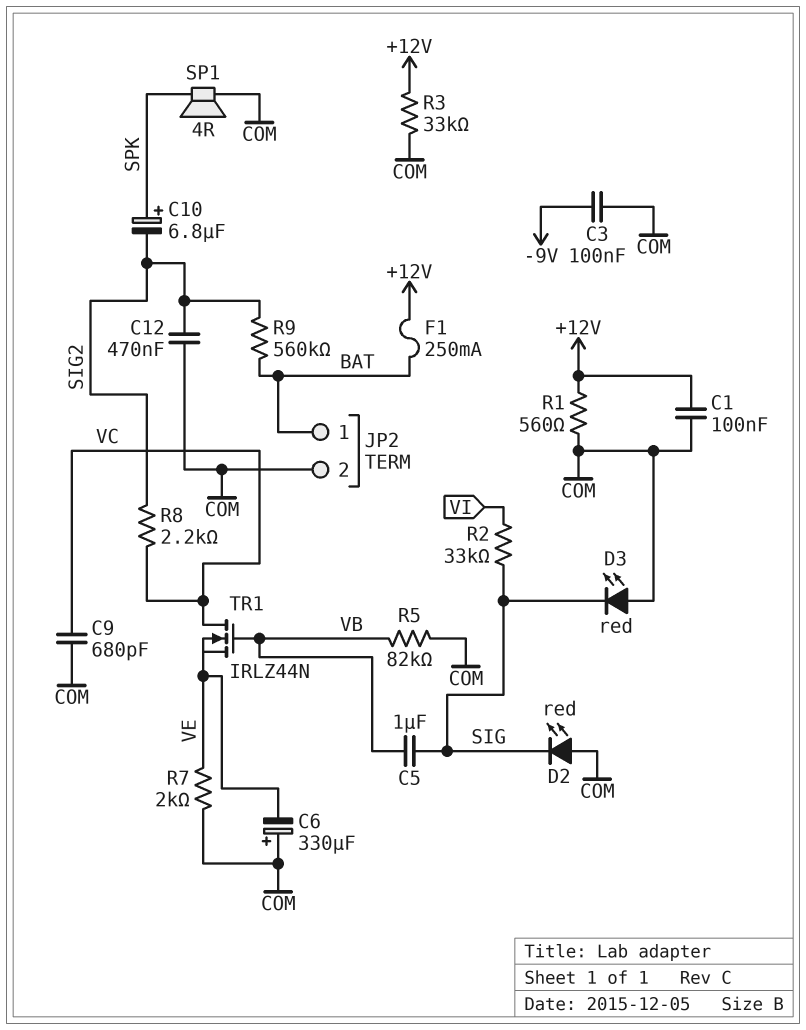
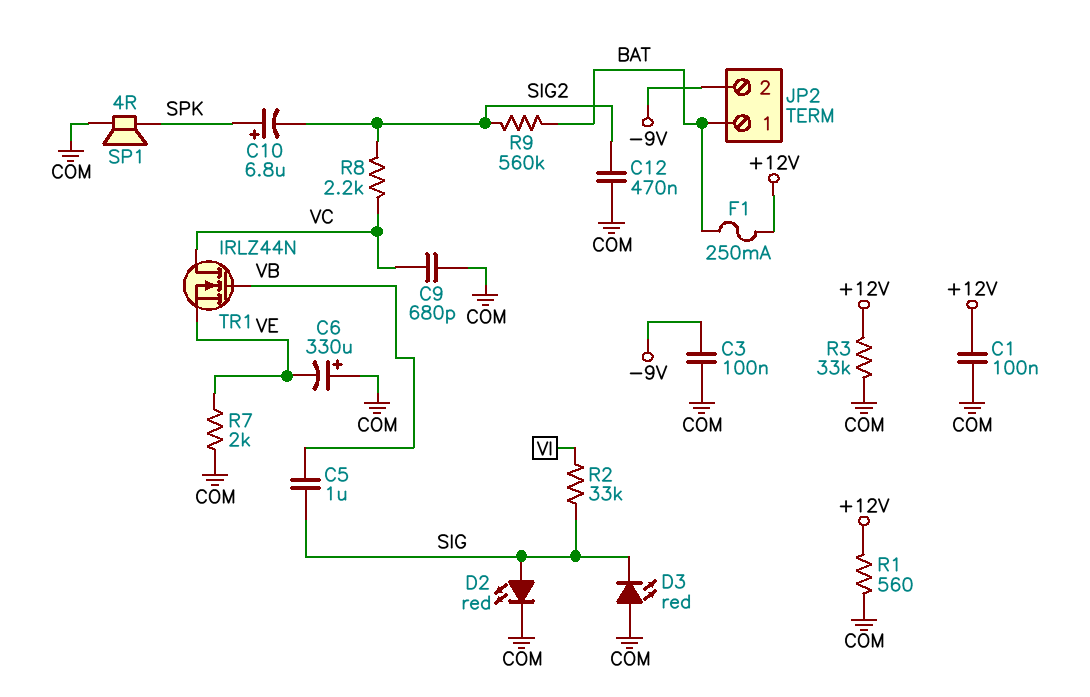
D2: LED red (A COM, K SIG) -> LED red (A SIG, K COM)
JP2 pin 2: COM -> -9V
R5: 82k (COM, VB) -> none

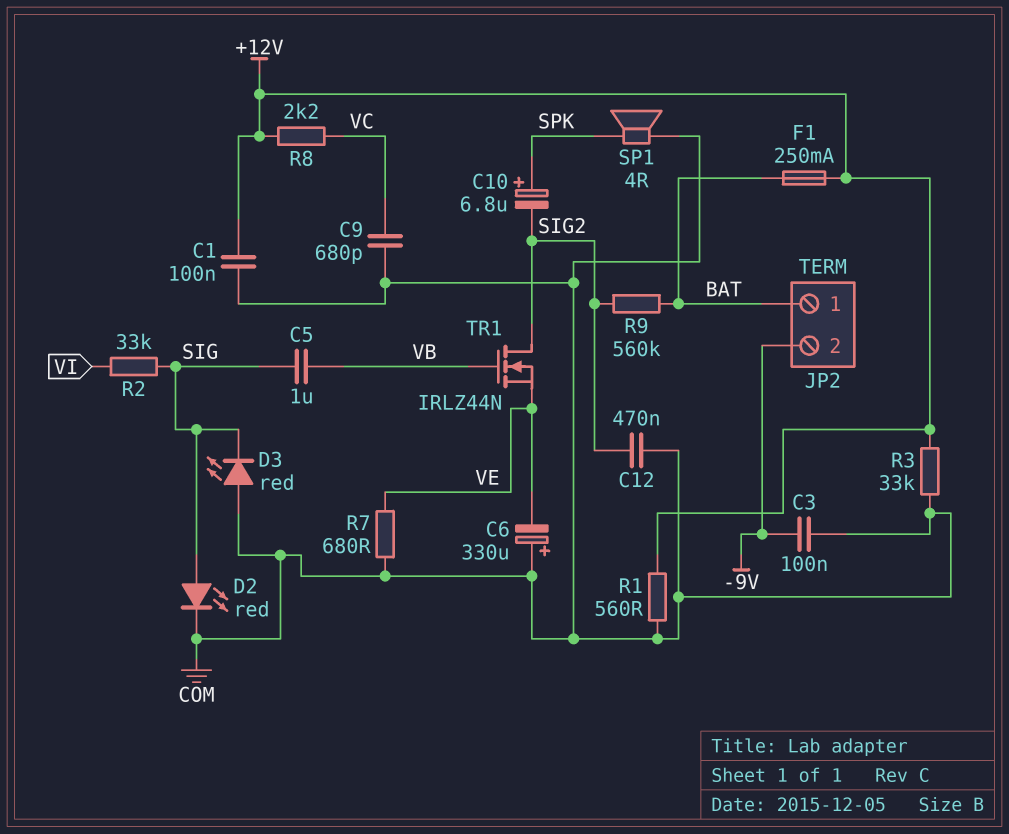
R7: 2k (COM, VE) -> 680 (COM, VE)
R8: 2.2k (SIG2, VC) -> 2.2k (+12V, VC)
TR1: NMOS IRLZ44N (G VB, D VC, S VE) -> NMOS IRLZ44N (G VB, D SIG2, S VE)

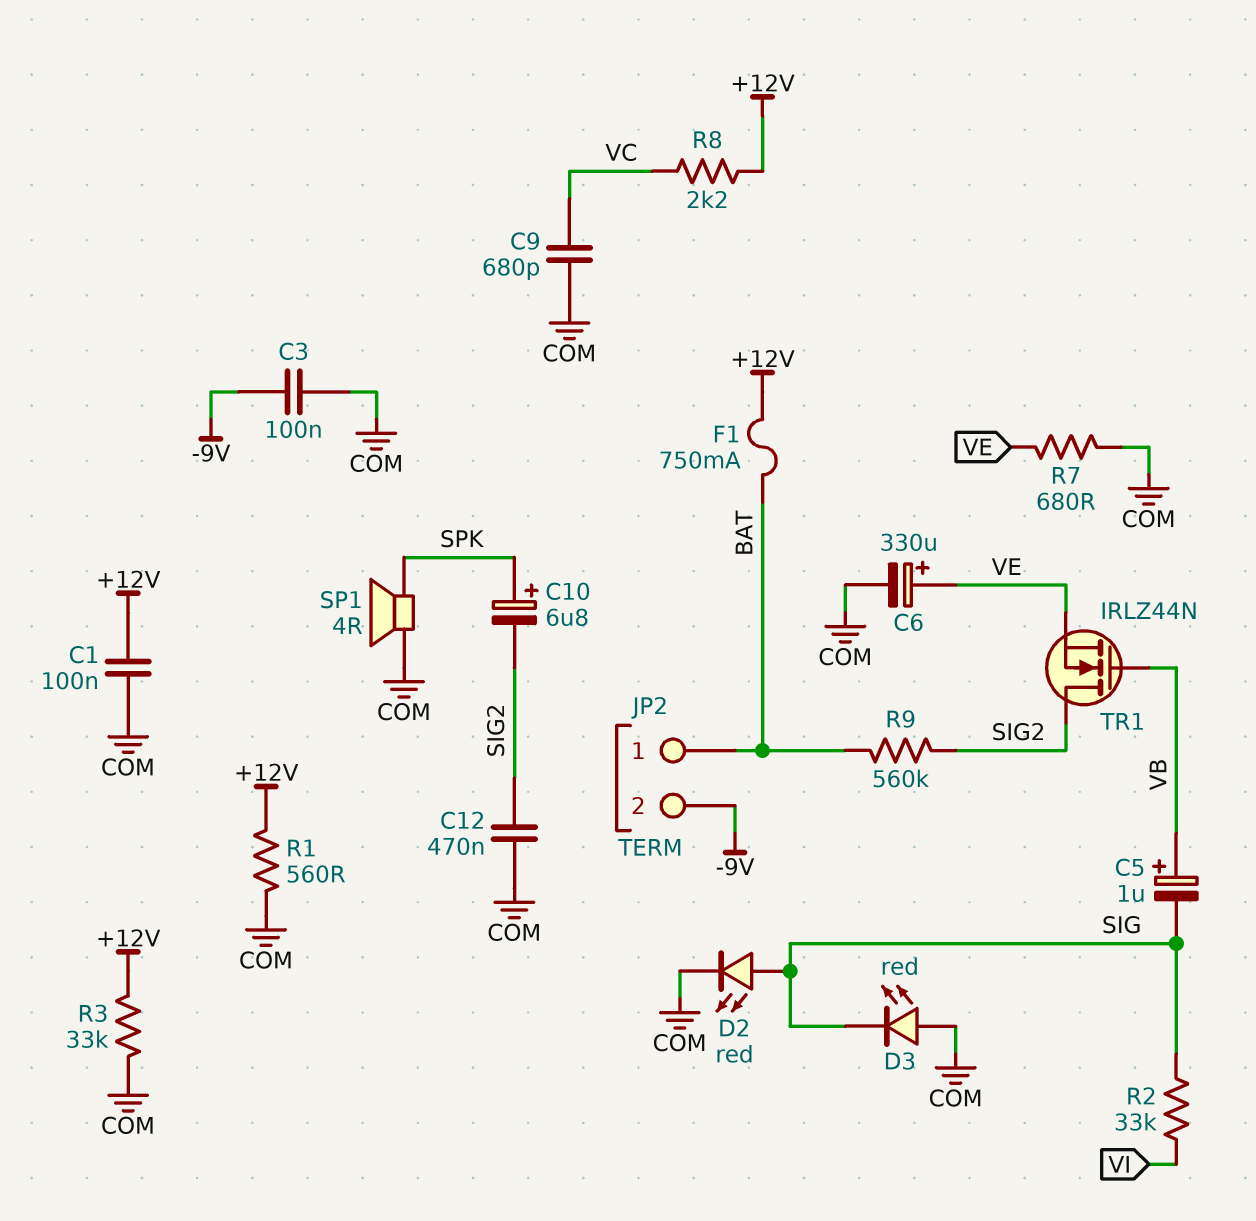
C5: 1uF (SIG, VB) -> 1uF (plus VB, minus SIG)
C6: 330uF (plus COM, minus VE) -> 330uF (plus VE, minus COM)
F1: 250mA (+12V, BAT) -> 750mA (+12V, BAT)

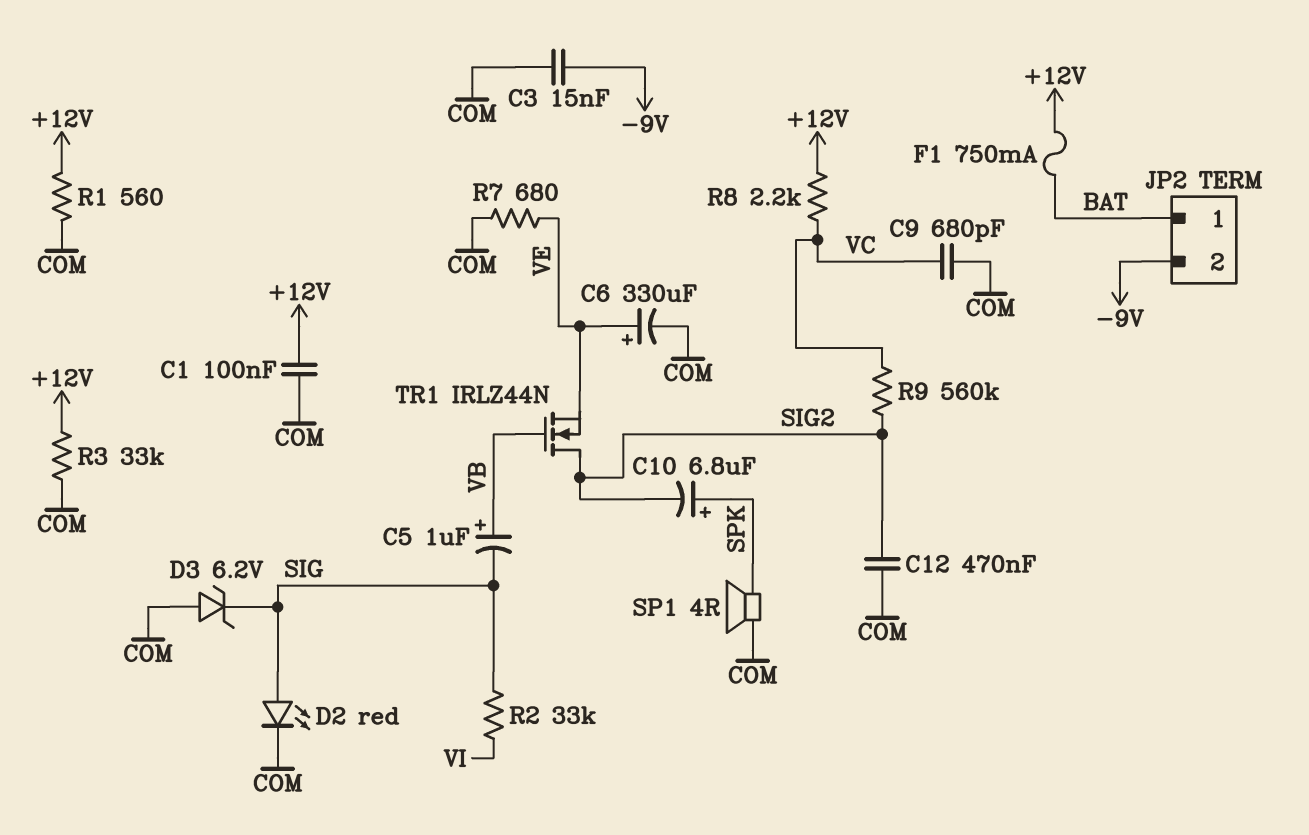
C3: 100nF (-9V, COM) -> 15nF (-9V, COM)
D3: LED red (A COM, K SIG) -> zener 6.2V (A COM, K SIG)
R9: 560k (BAT, SIG2) -> 560k (SIG2, VC)

